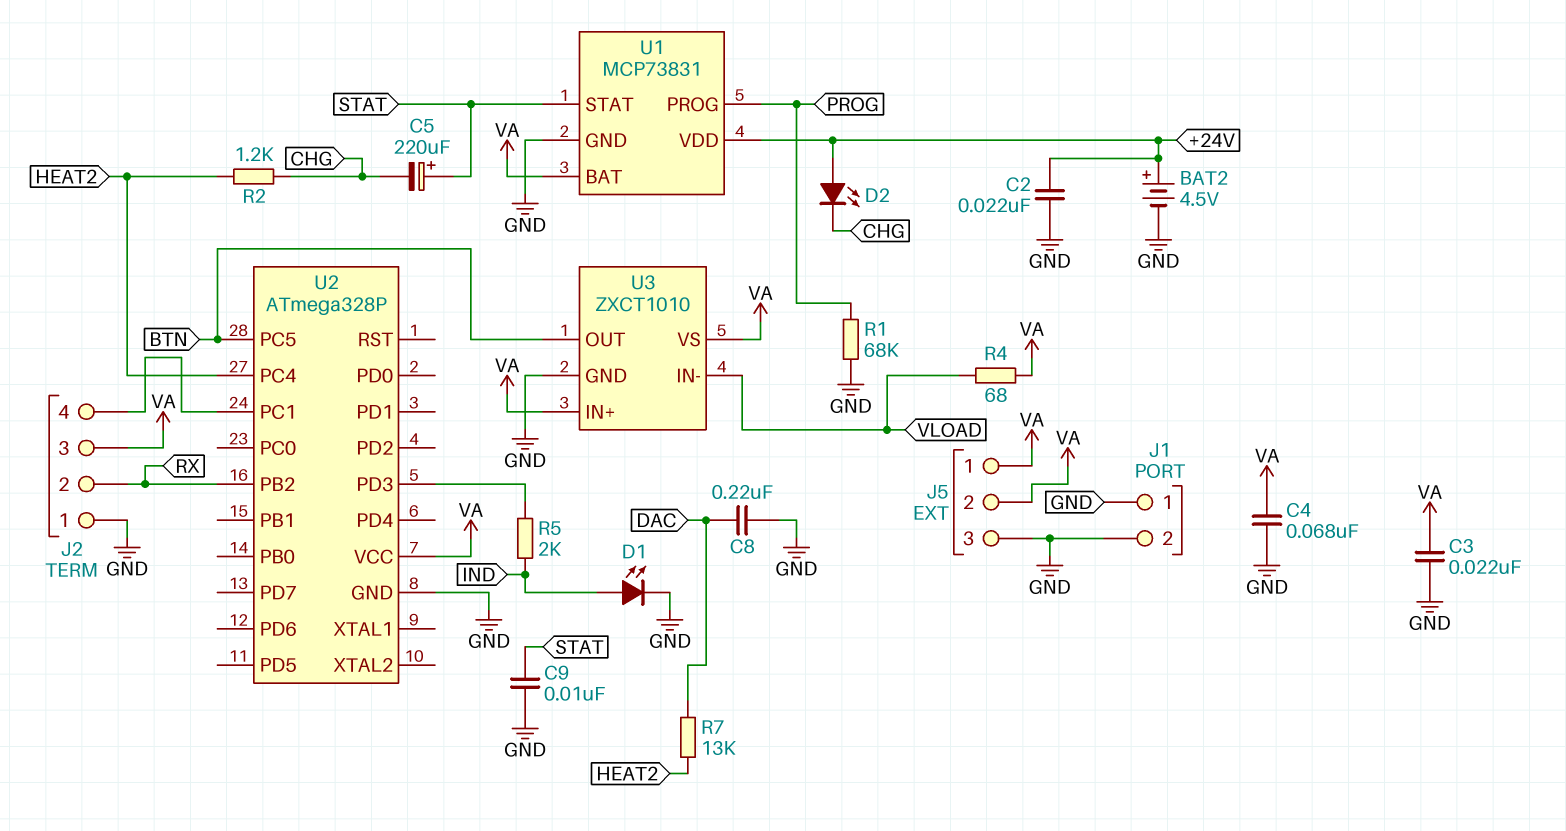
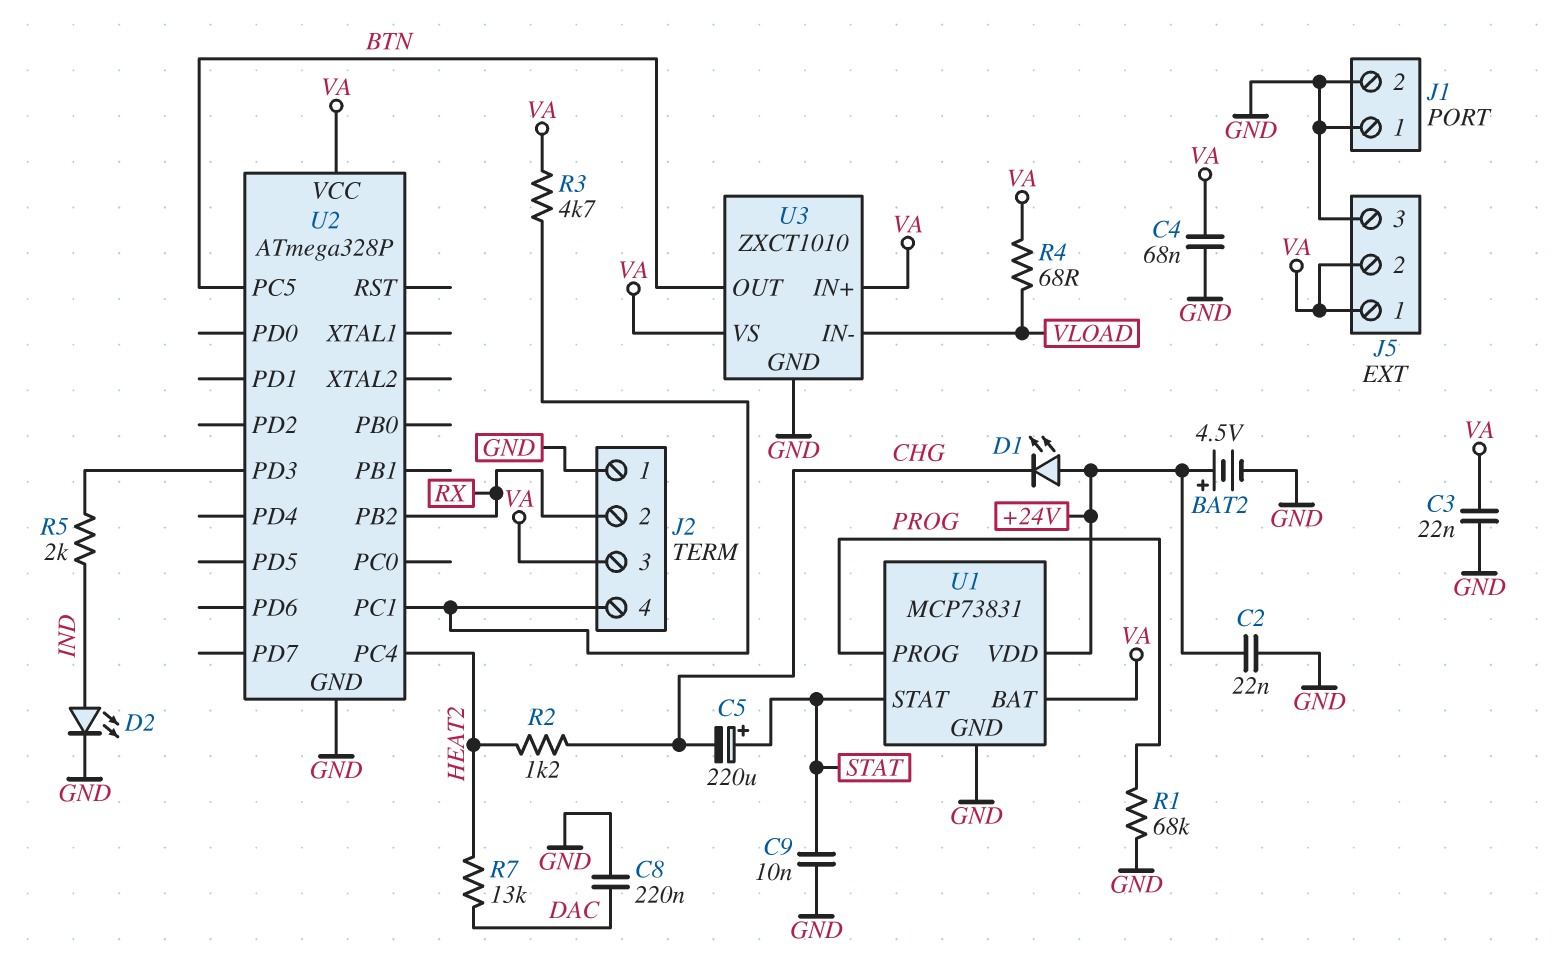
D1: LED (A IND, K GND) -> LED (A +24V, K CHG)
D2: LED (A +24V, K CHG) -> LED (A IND, K GND)
R3: none -> 4.7k (J2/4, VA)

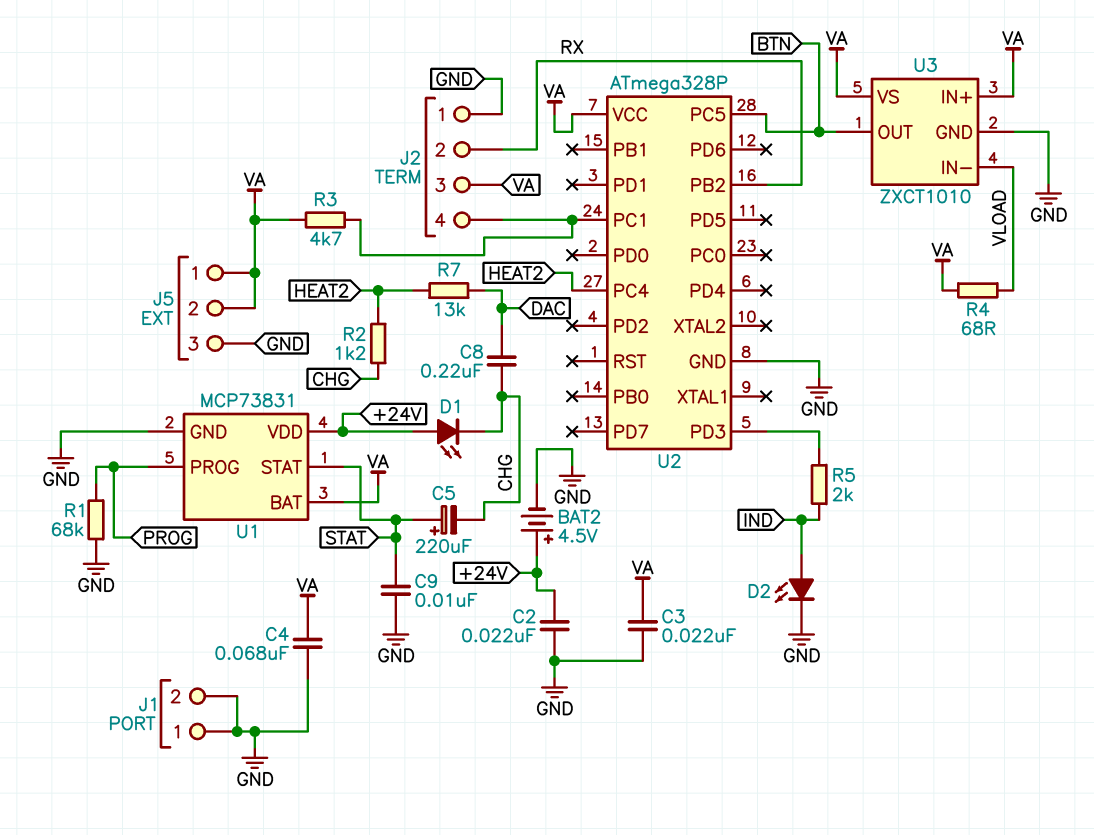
C8: 220nF (DAC, GND) -> 220nF (CHG, DAC)

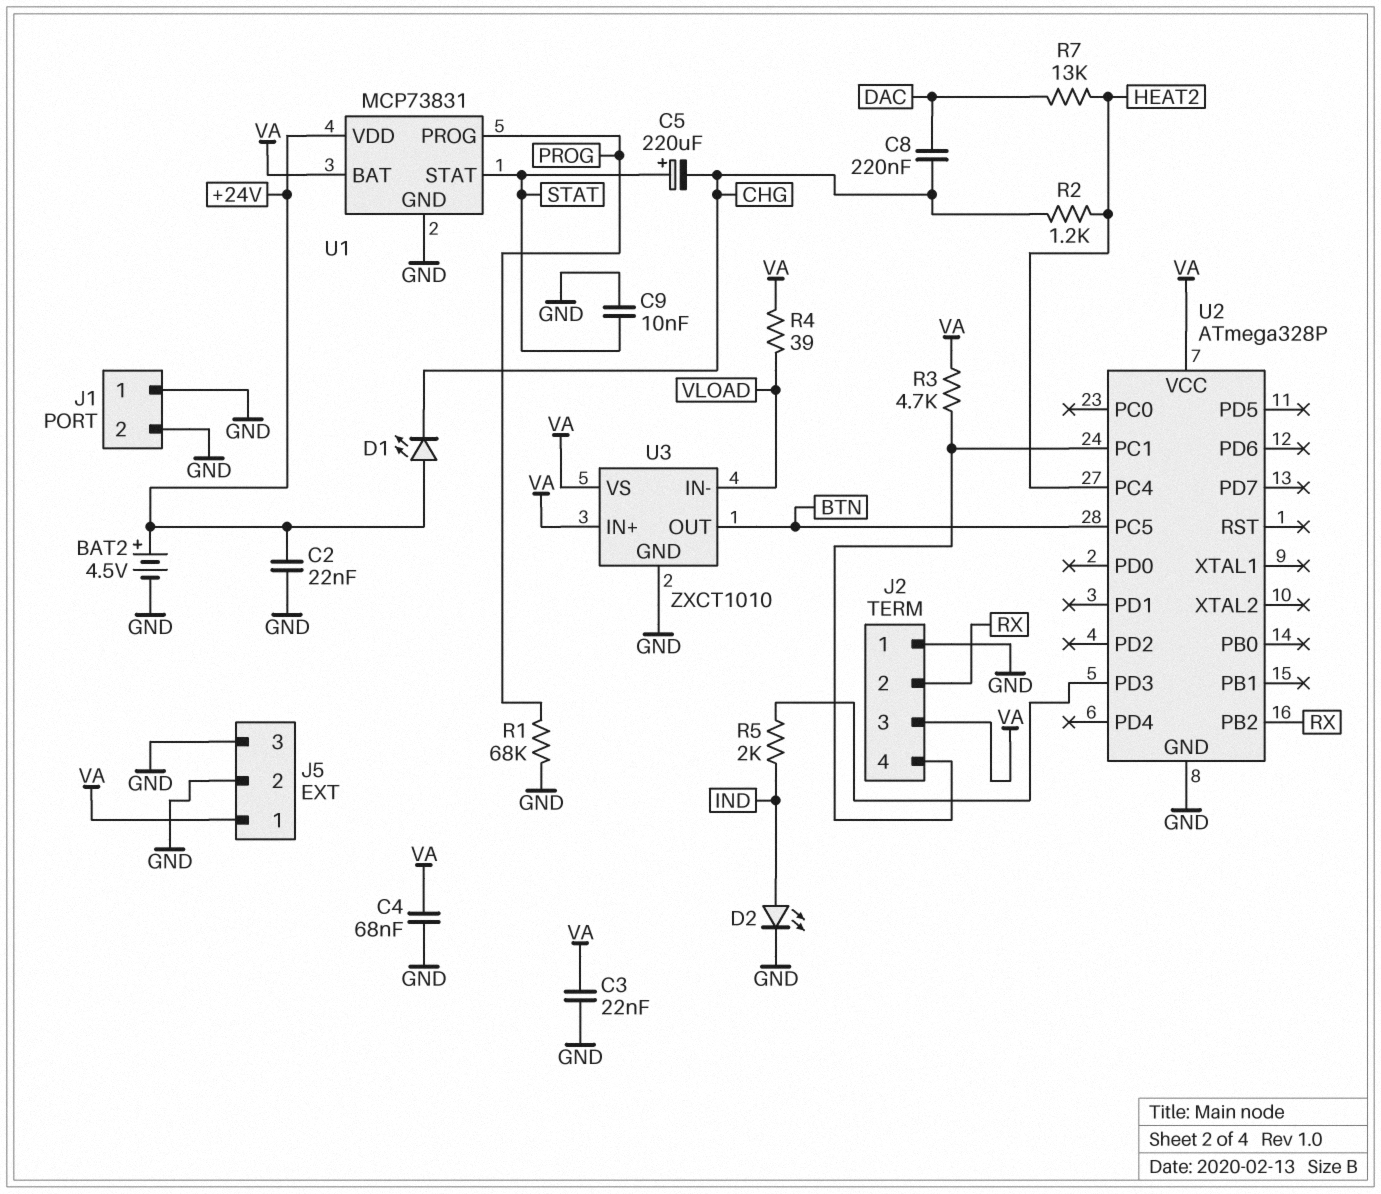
J5 pin 2: VA -> GND
R4: 68 (VA, VLOAD) -> 39 (VA, VLOAD)

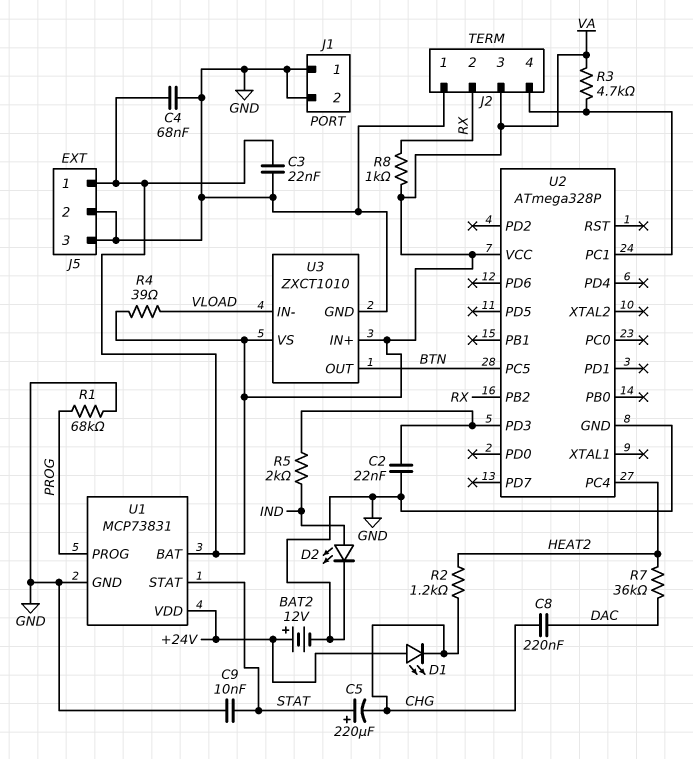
BAT2: 4.5V (plus +24V, minus GND) -> 12V (plus +24V, minus GND)
C2: 22nF (+24V, GND) -> 22nF (GND, U2/PD3)
R7: 13k (DAC, HEAT2) -> 36k (DAC, HEAT2)
R8: none -> 1k (RX, VA)

